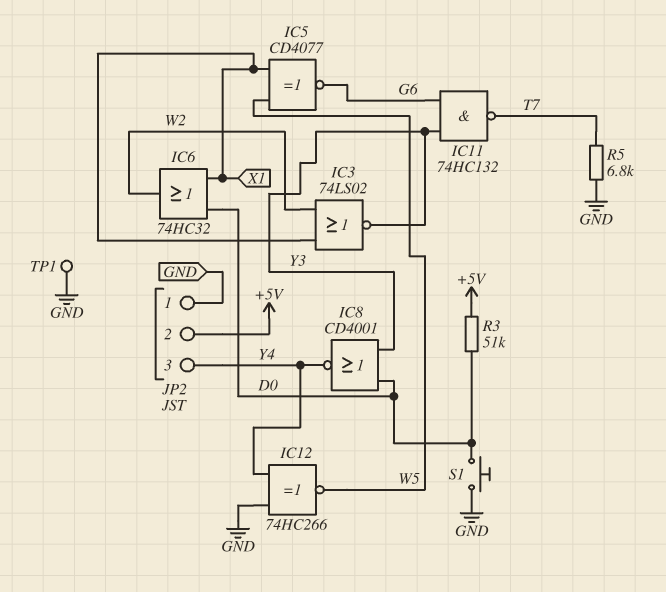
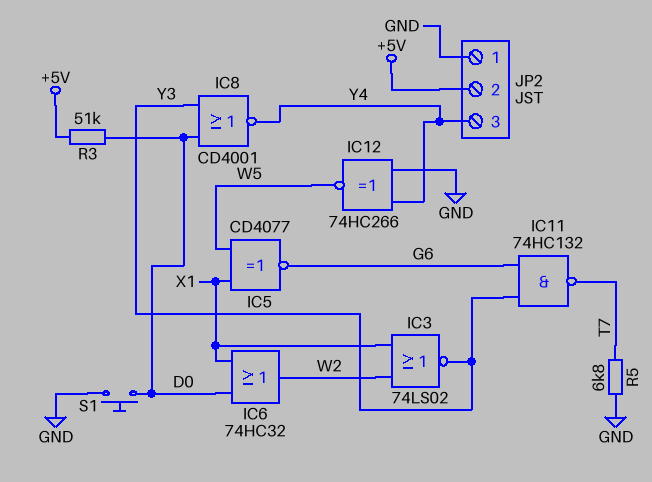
TP1: test point (GND) -> none

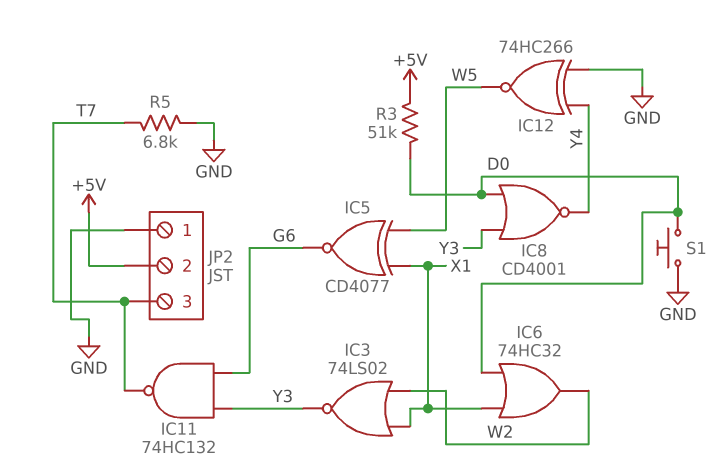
JP2 pin 3: Y4 -> T7

